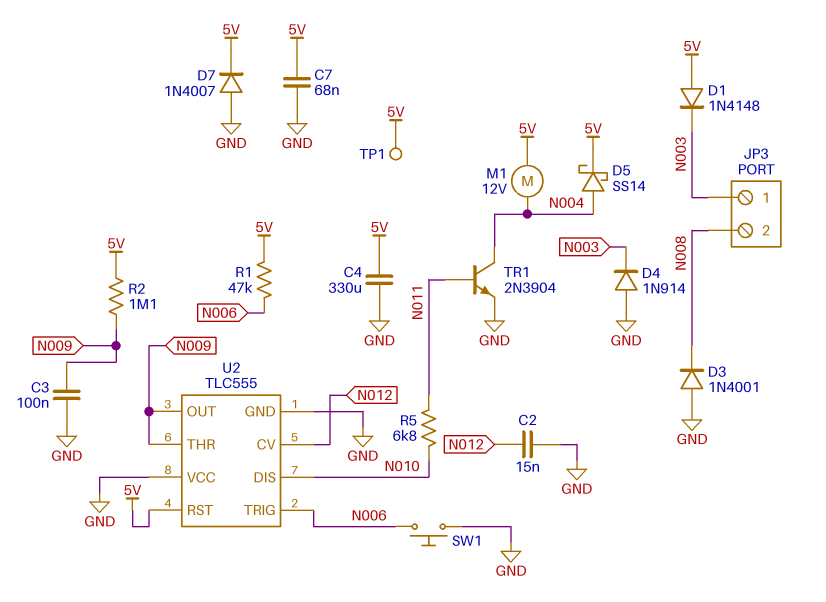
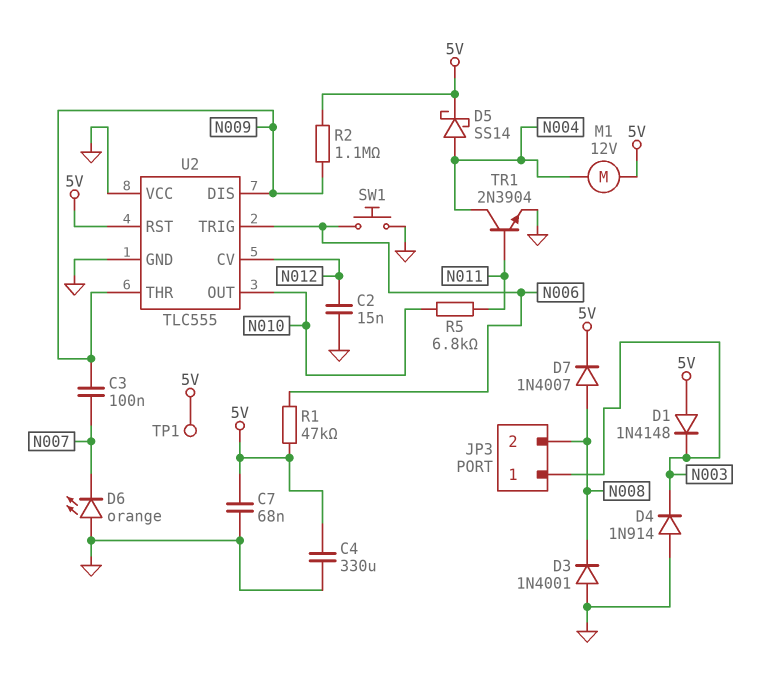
C3: 100nF (GND, N009) -> 100nF (N007, N009)
D6: none -> LED orange (A GND, K N007)
D7: diode 1N4007 (A GND, K 5V) -> diode 1N4007 (A N008, K 5V)
U2 pin DIS: N010 -> N009
U2 pin OUT: N009 -> N010

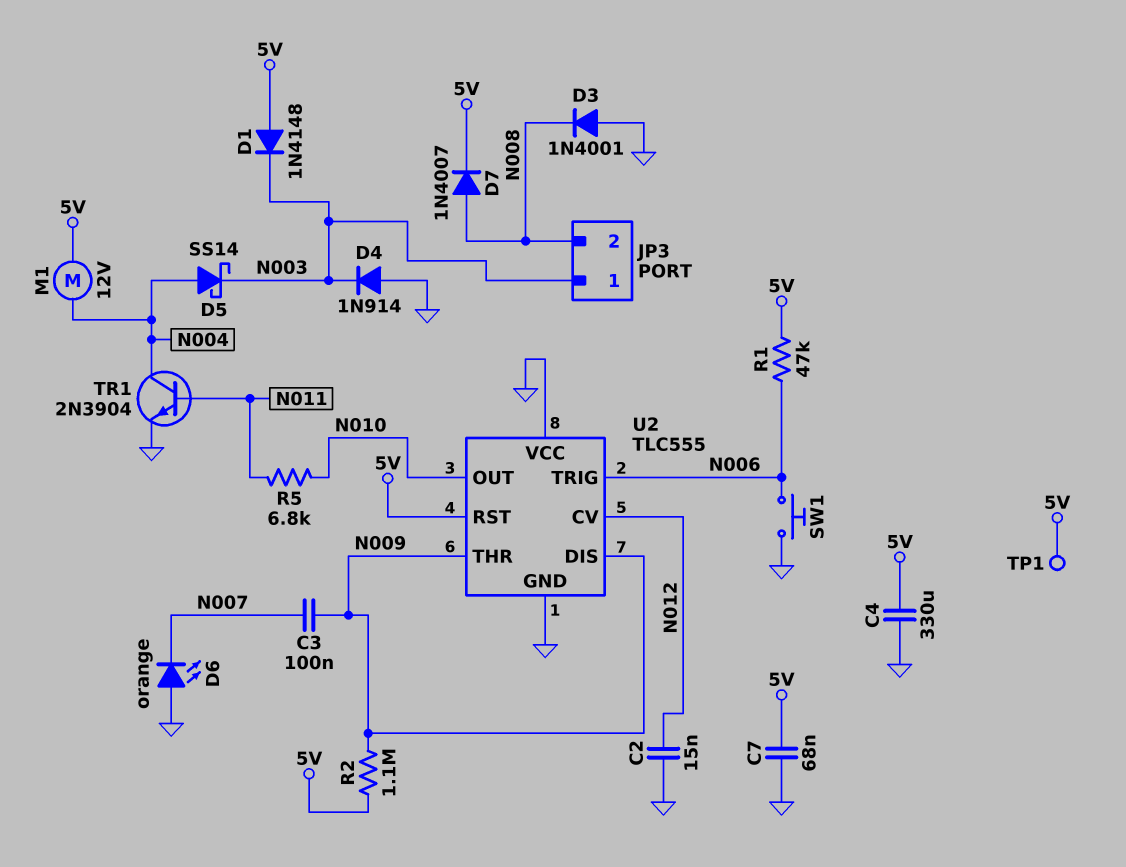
D5: schottky SS14 (A N004, K 5V) -> schottky SS14 (A N004, K N003)

